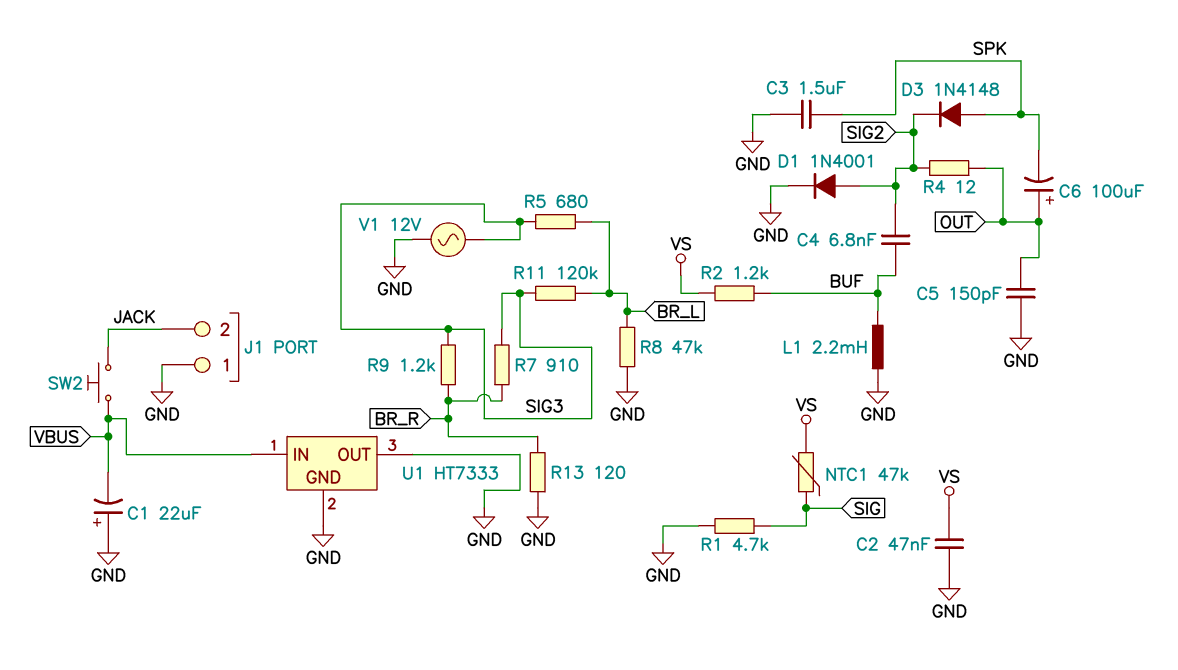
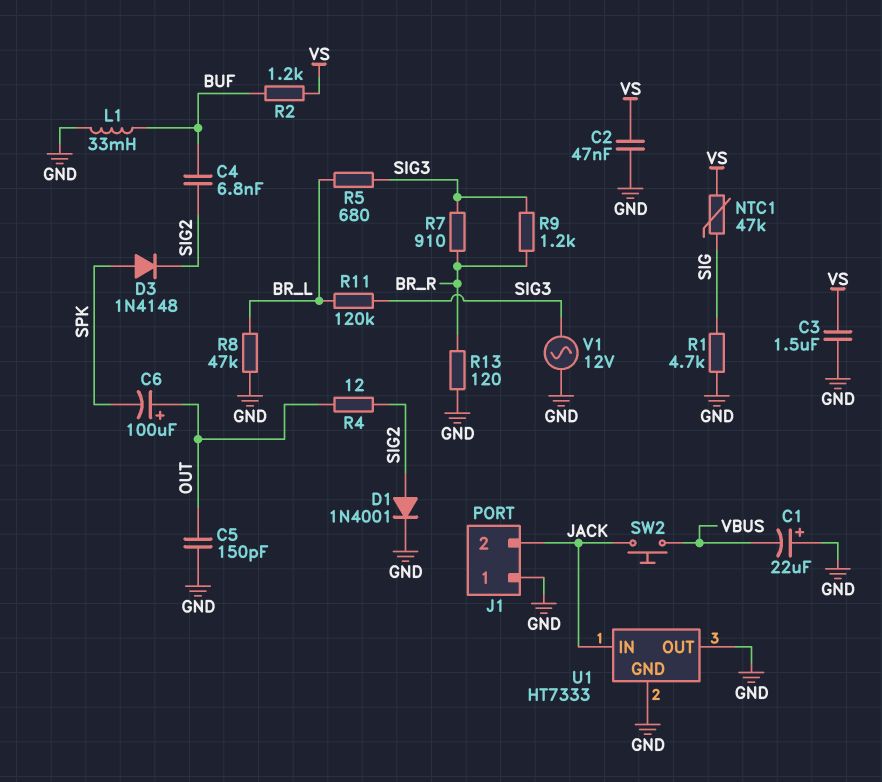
C3: 1.5uF (GND, SPK) -> 1.5uF (GND, VS)
L1: 2.2mH (BUF, GND) -> 33mH (BUF, GND)
U1 pin IN: VBUS -> JACK

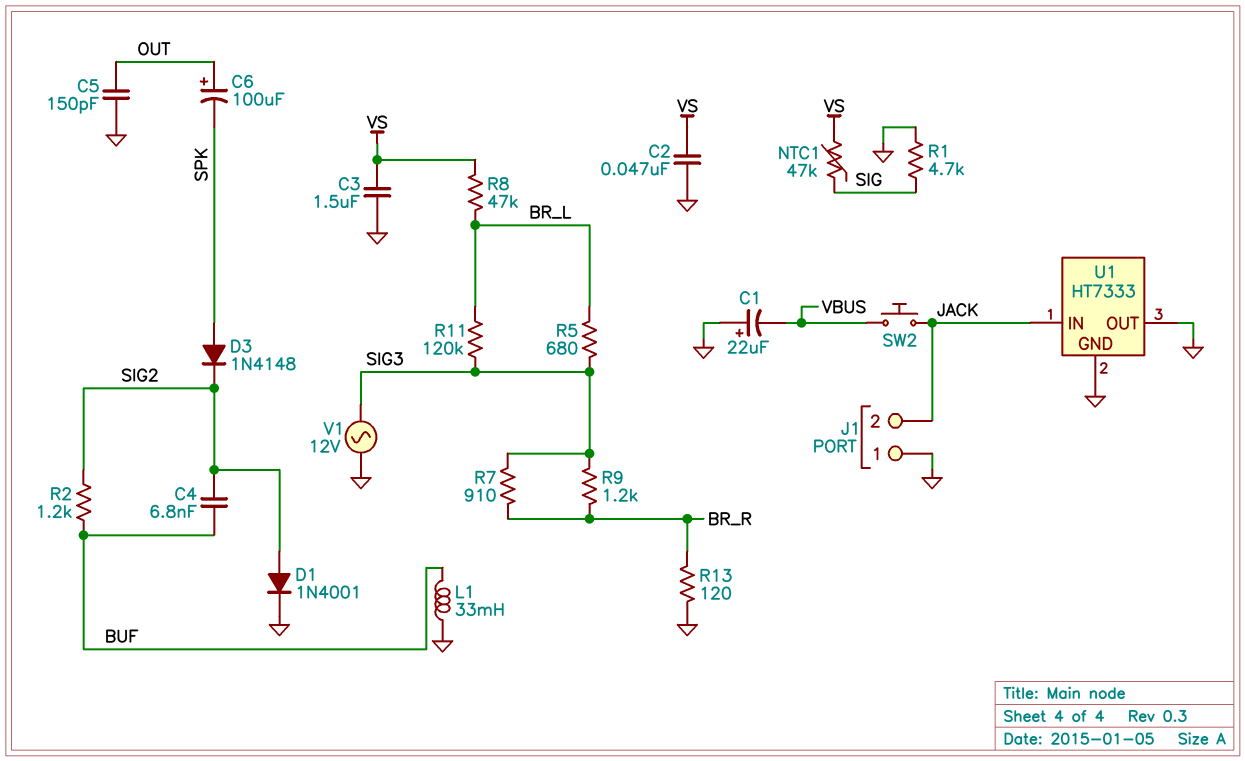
R2: 1.2k (BUF, VS) -> 1.2k (BUF, SIG2)
R4: 12 (OUT, SIG2) -> none
R8: 47k (BR_L, GND) -> 47k (BR_L, VS)

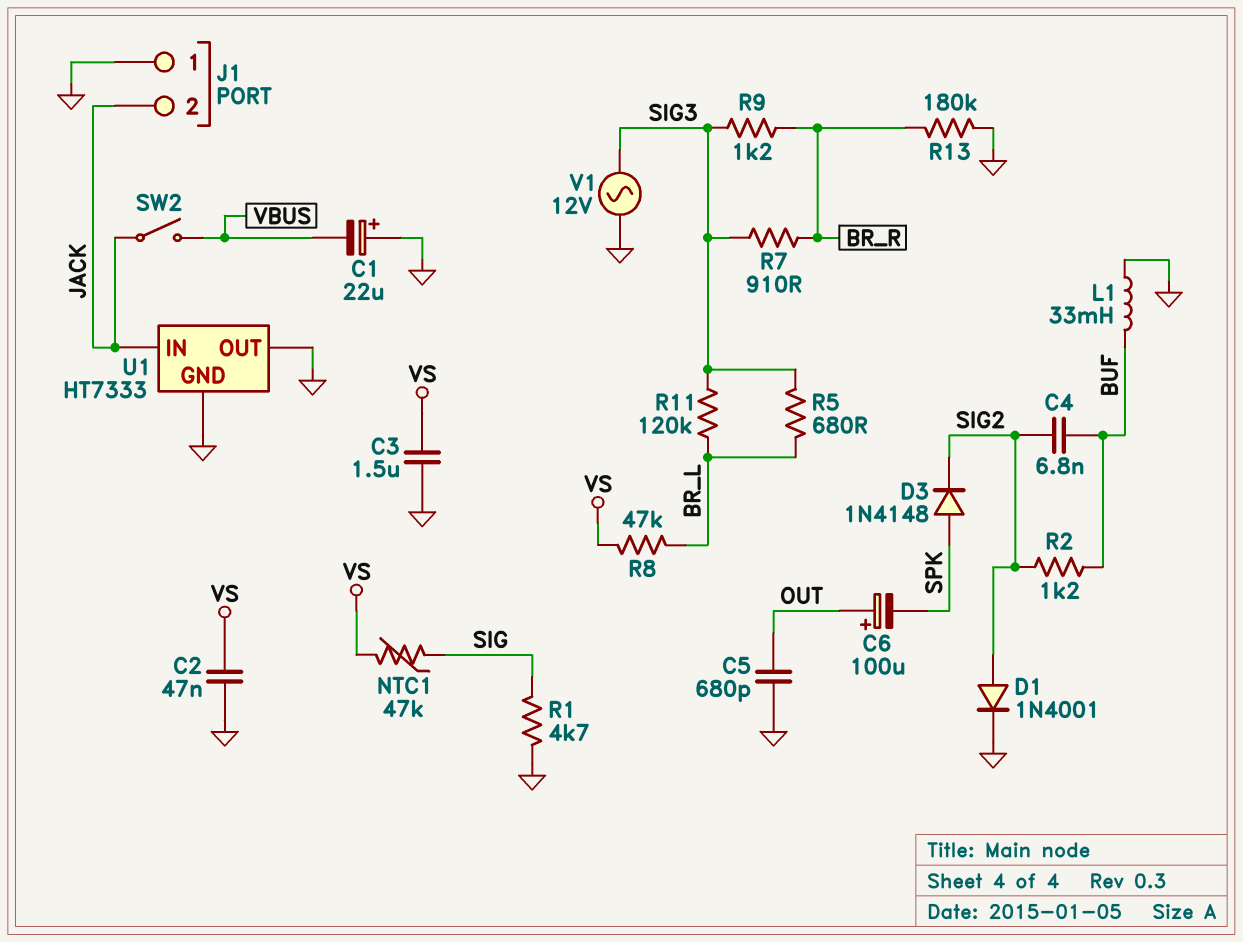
C5: 150pF (GND, OUT) -> 680pF (GND, OUT)
R13: 120 (BR_R, GND) -> 180k (BR_R, GND)
SW2: button (JACK, VBUS) -> switch (JACK, VBUS)

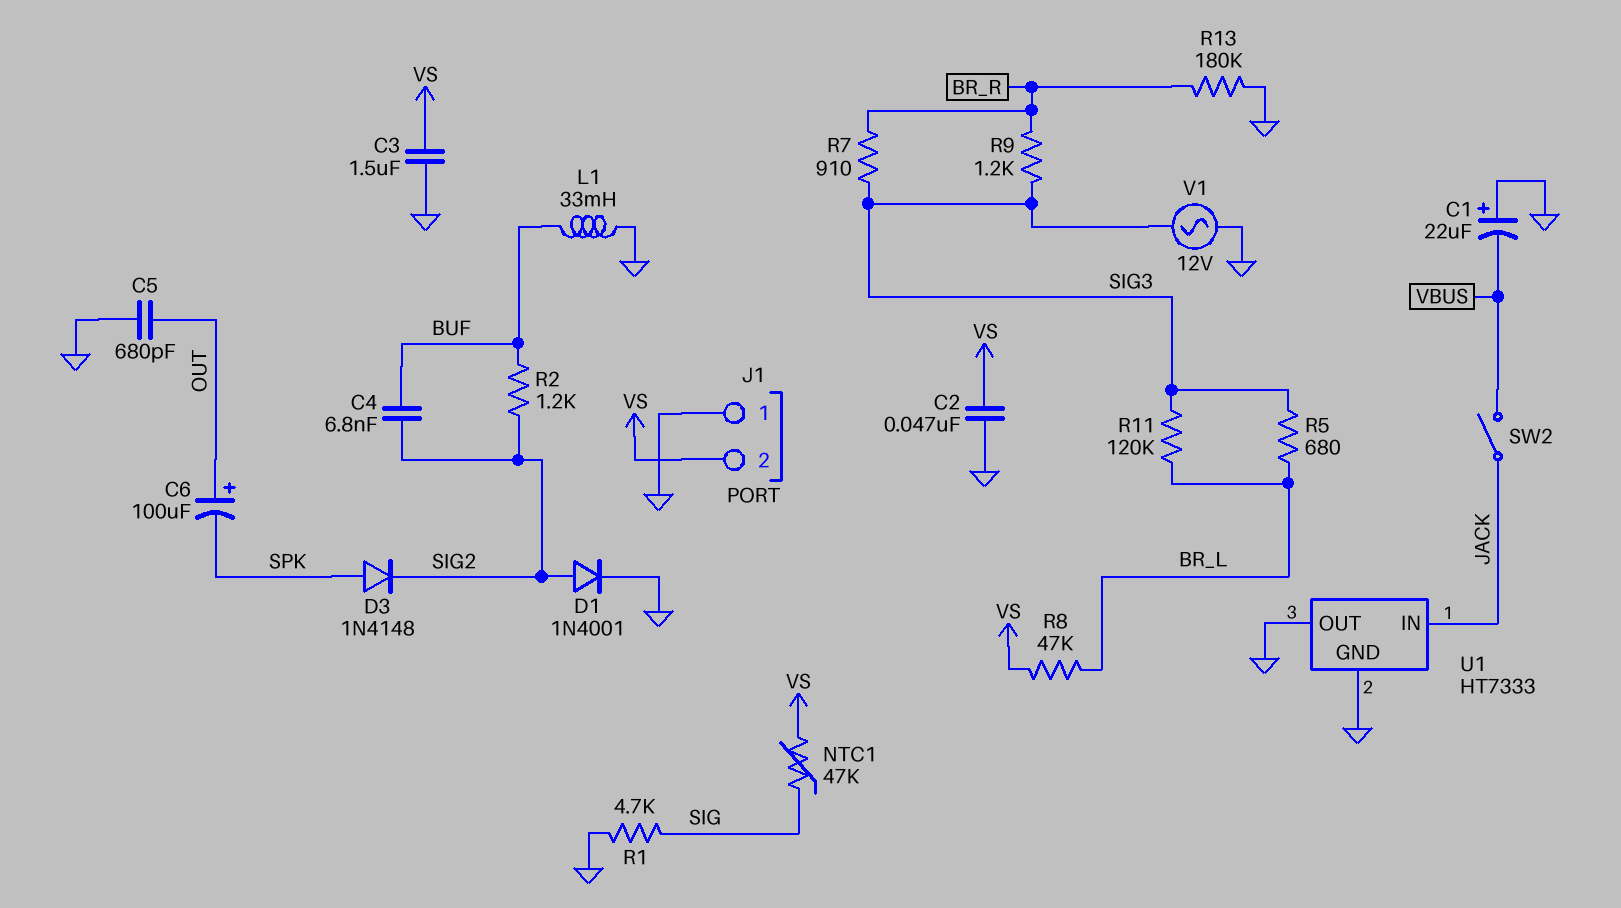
J1 pin 2: JACK -> VS

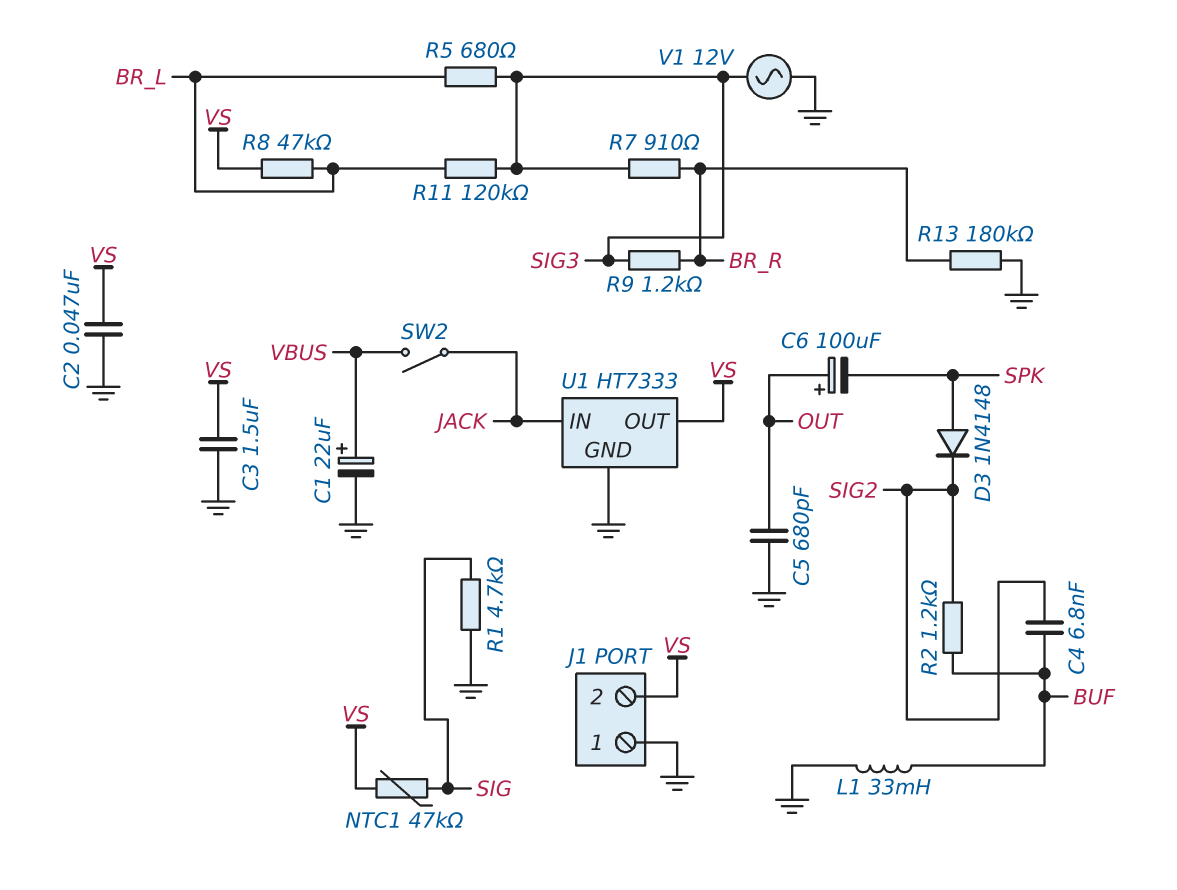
C1: 22uF (plus GND, minus VBUS) -> 22uF (plus VBUS, minus GND)
D1: diode 1N4001 (A SIG2, K GND) -> none
U1 pin OUT: GND -> VS

